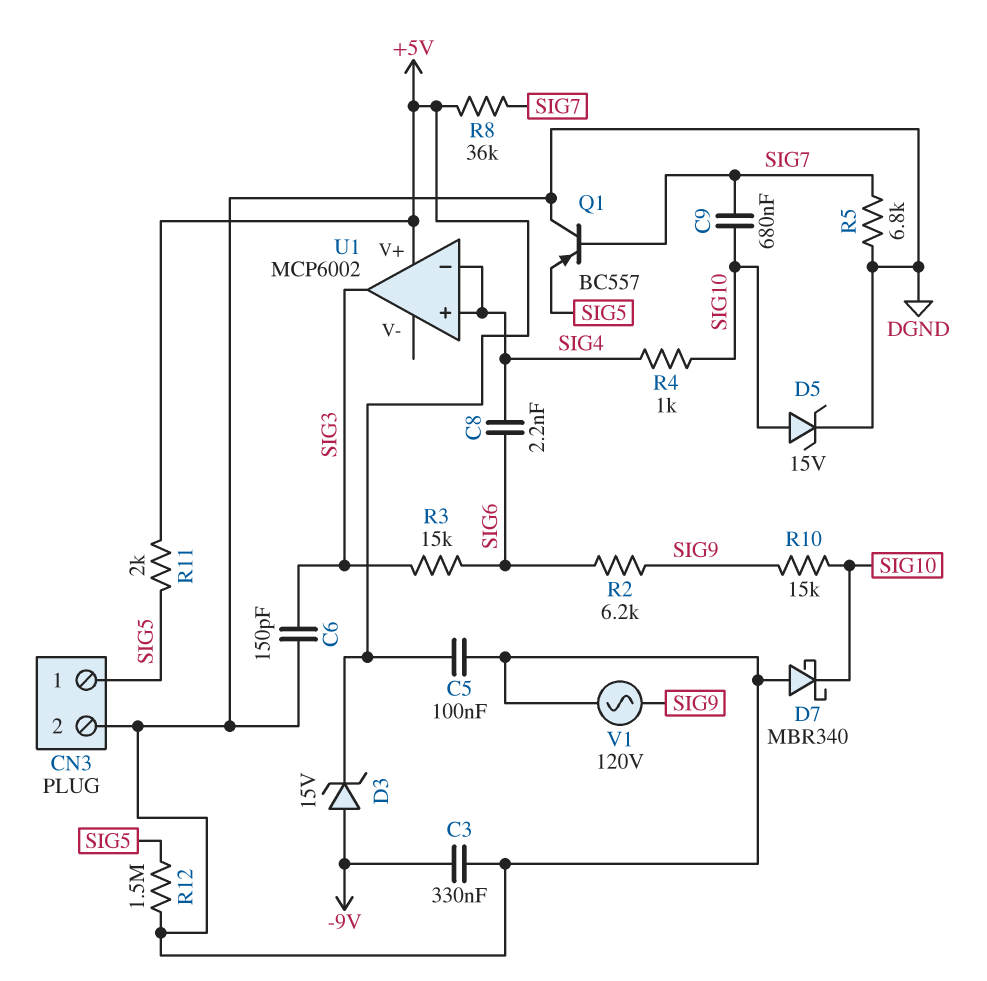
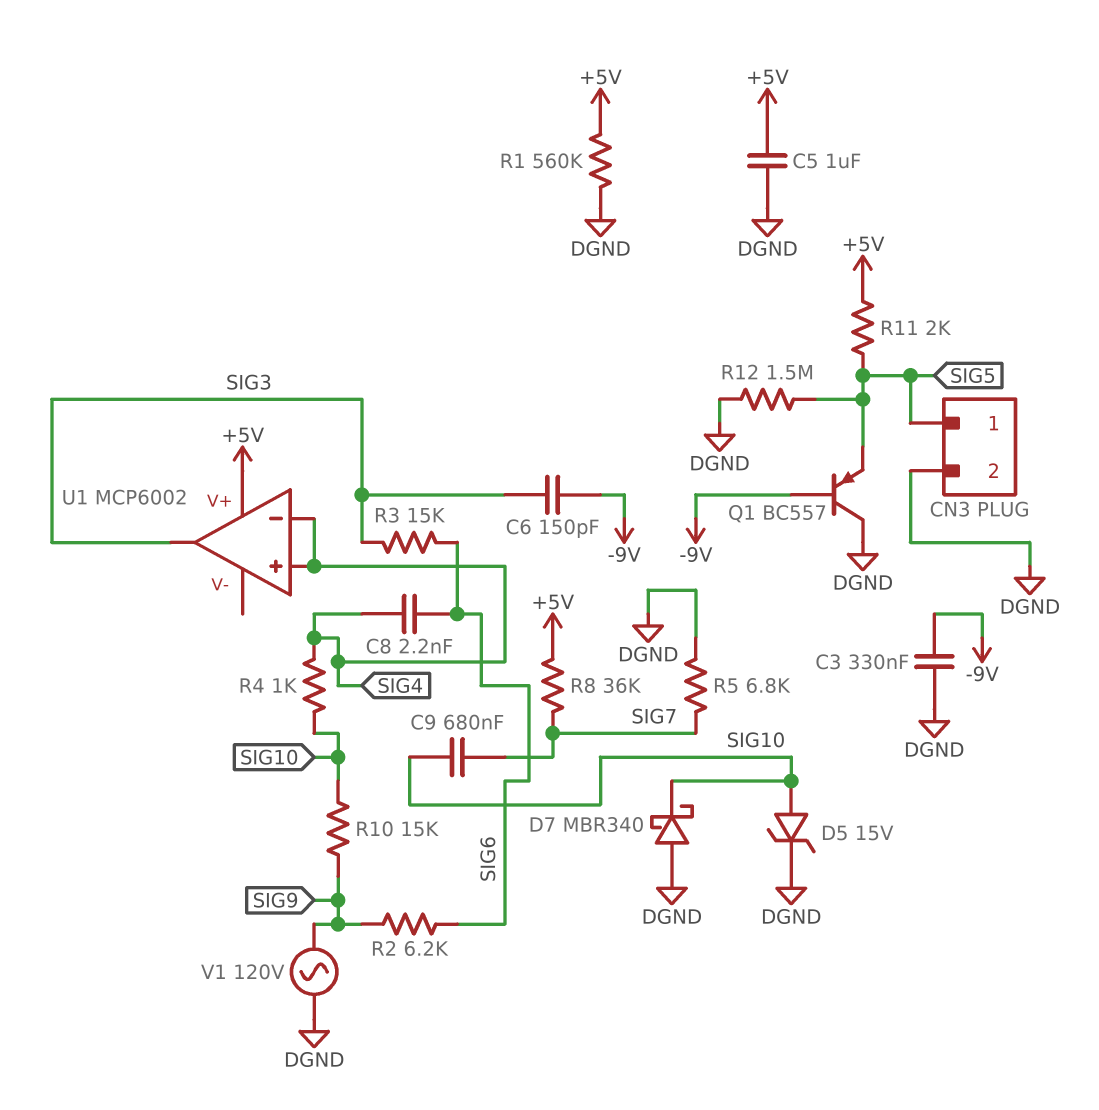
C5: 100nF (+5V, DGND) -> 1uF (+5V, DGND)
C6: 150pF (DGND, SIG3) -> 150pF (-9V, SIG3)
D3: zener 15V (A -9V, K +5V) -> none
Q1: PNP BC557 (B SIG7, C DGND, E SIG5) -> PNP BC557 (B -9V, C DGND, E SIG5)
R1: none -> 560k (+5V, DGND)

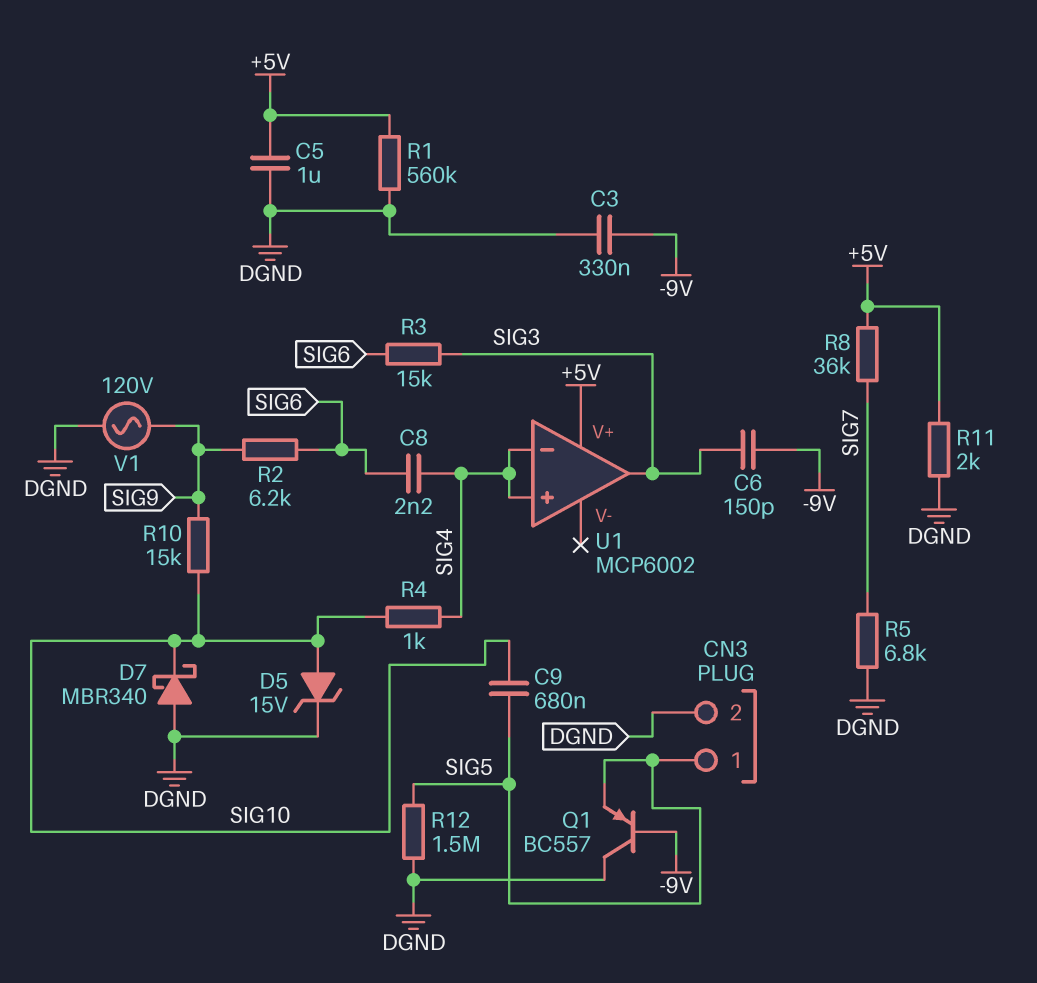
C9: 680nF (SIG7, SIG10) -> 680nF (SIG5, SIG10)
R11: 2k (+5V, SIG5) -> 2k (+5V, DGND)

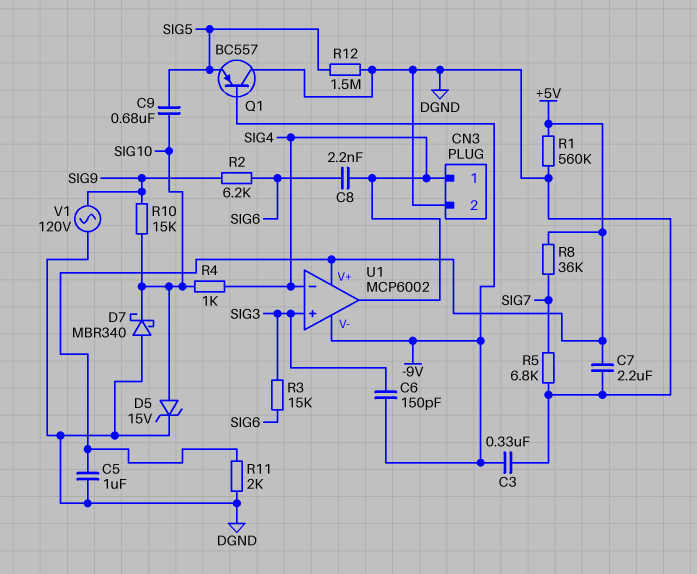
C7: none -> 2.2uF (+5V, DGND)
CN3 pin 1: SIG5 -> SIG4
U1 pin V-: none -> -9V
U1 pin in+: SIG4 -> SIG3
U1 pin out: SIG3 -> SIG4

